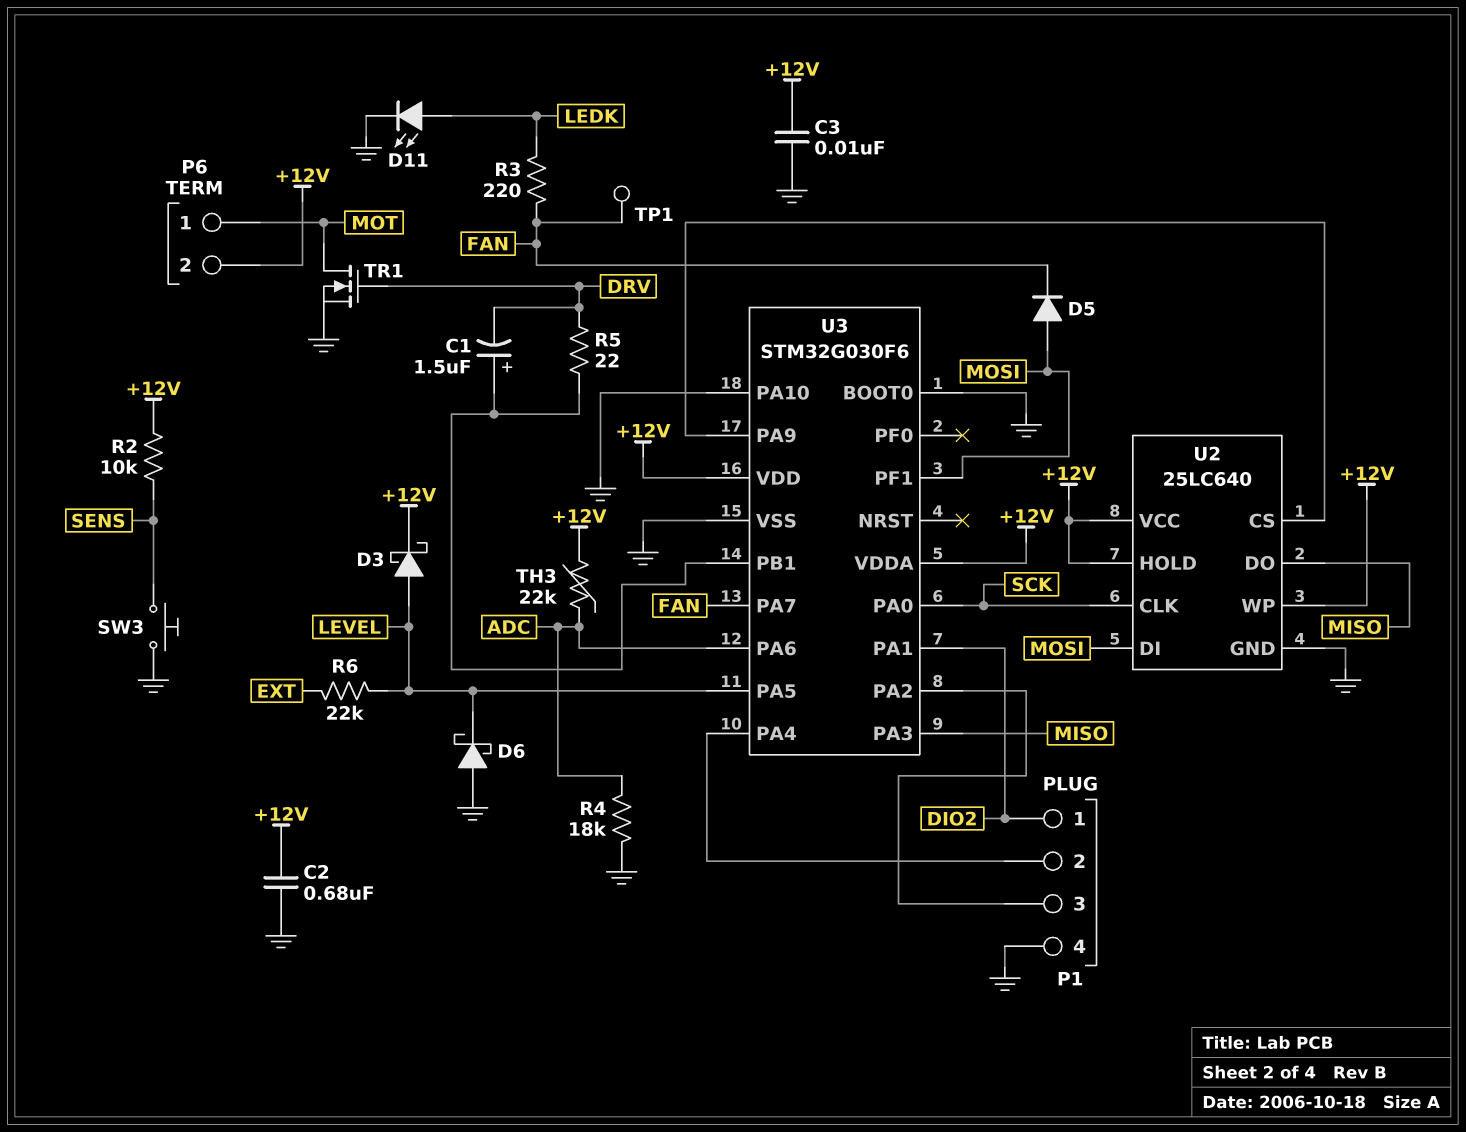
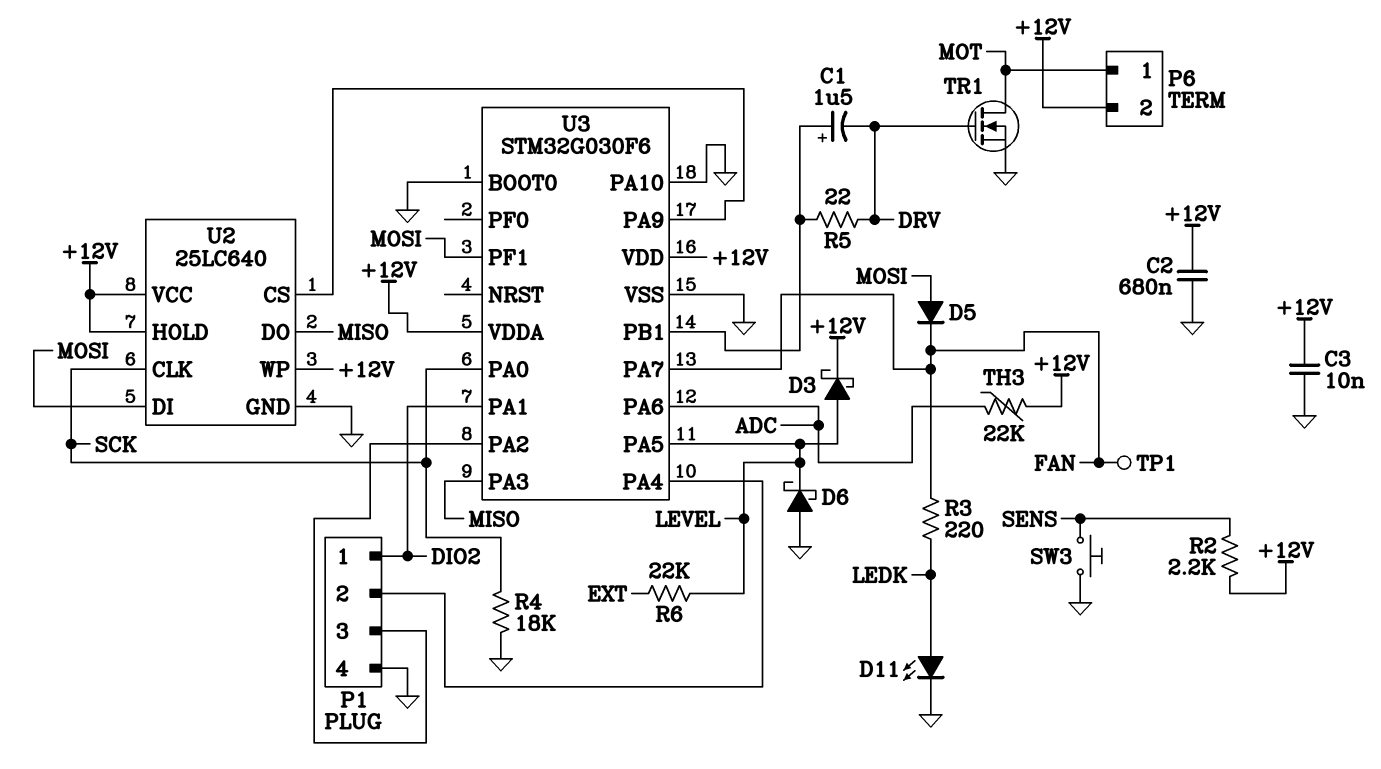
R2: 10k (+12V, SENS) -> 2.2k (+12V, SENS)
R4: 18k (ADC, GND) -> 18k (GND, SCK)

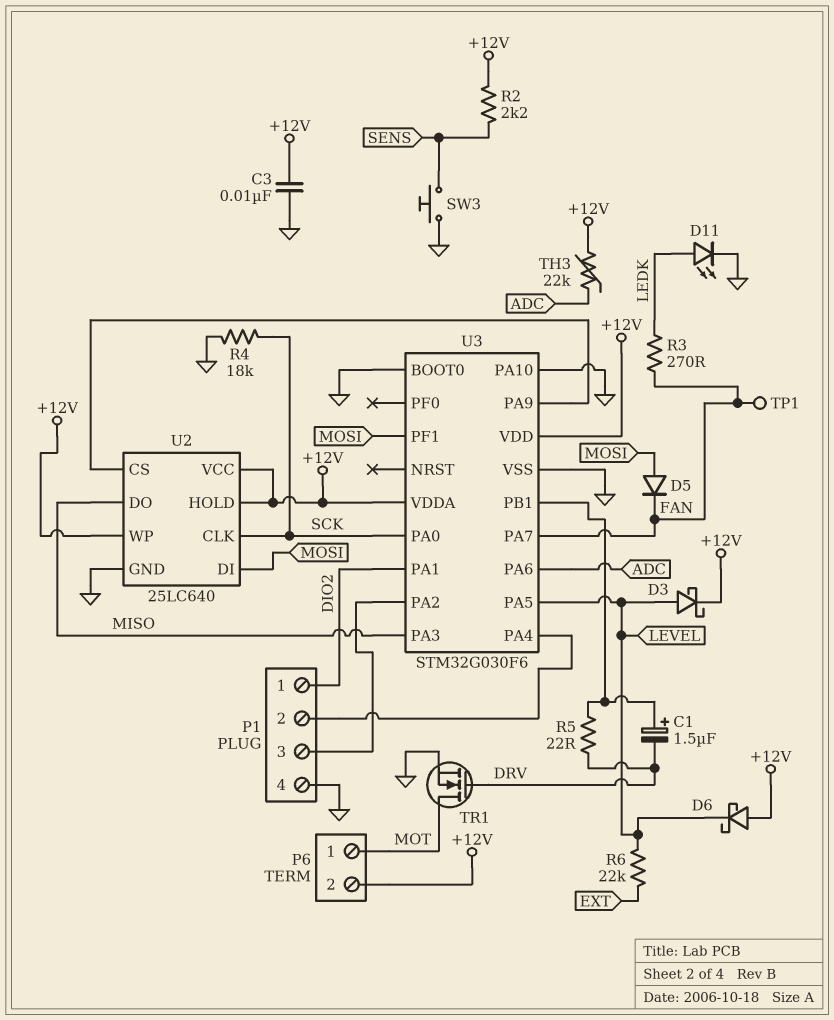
C2: 680nF (+12V, GND) -> none
D6: schottky (A GND, K LEVEL) -> schottky (A +12V, K LEVEL)
R3: 220 (FAN, LEDK) -> 270 (FAN, LEDK)

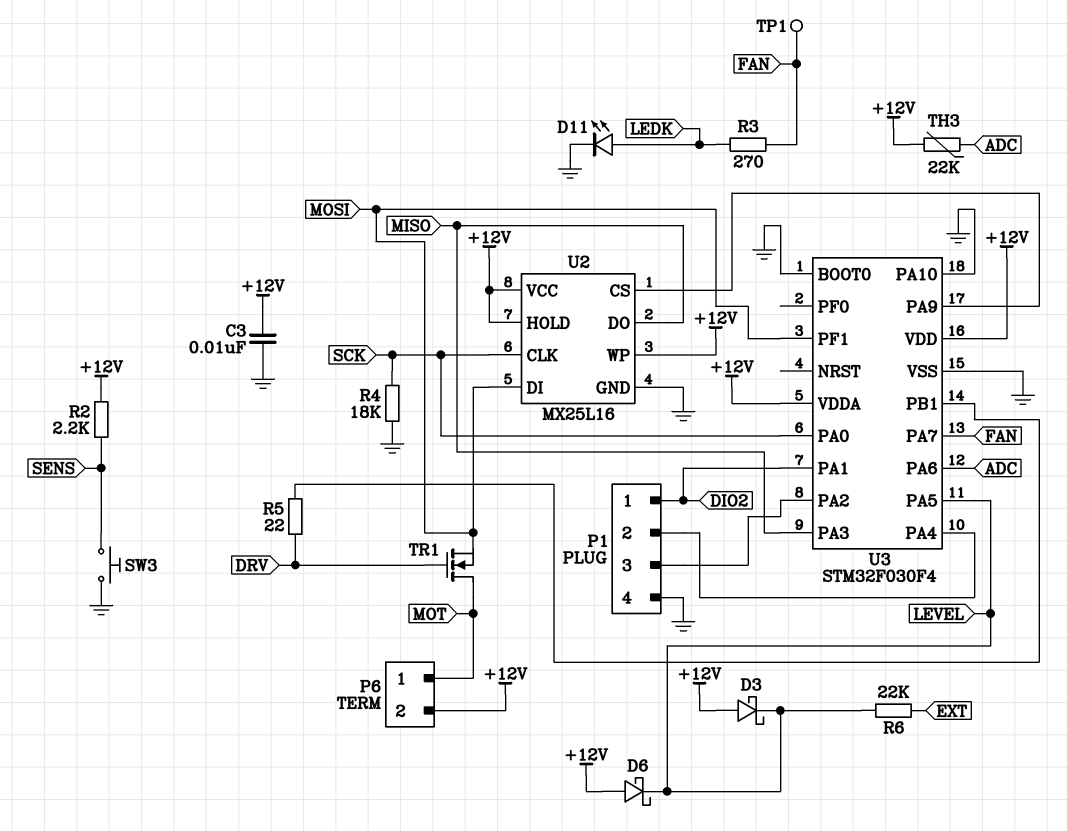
C1: 1.5uF (plus U3/PB1, minus DRV) -> none
D3: schottky (A LEVEL, K +12V) -> schottky (A +12V, K LEVEL)
D5: diode (A MOSI, K FAN) -> none
TR1: NMOS (G DRV, D MOT, S GND) -> NMOS (G DRV, D MOT, S MOSI)
U2: 25LC640 -> MX25L16
U3: STM32G030F6 -> STM32F030F4

